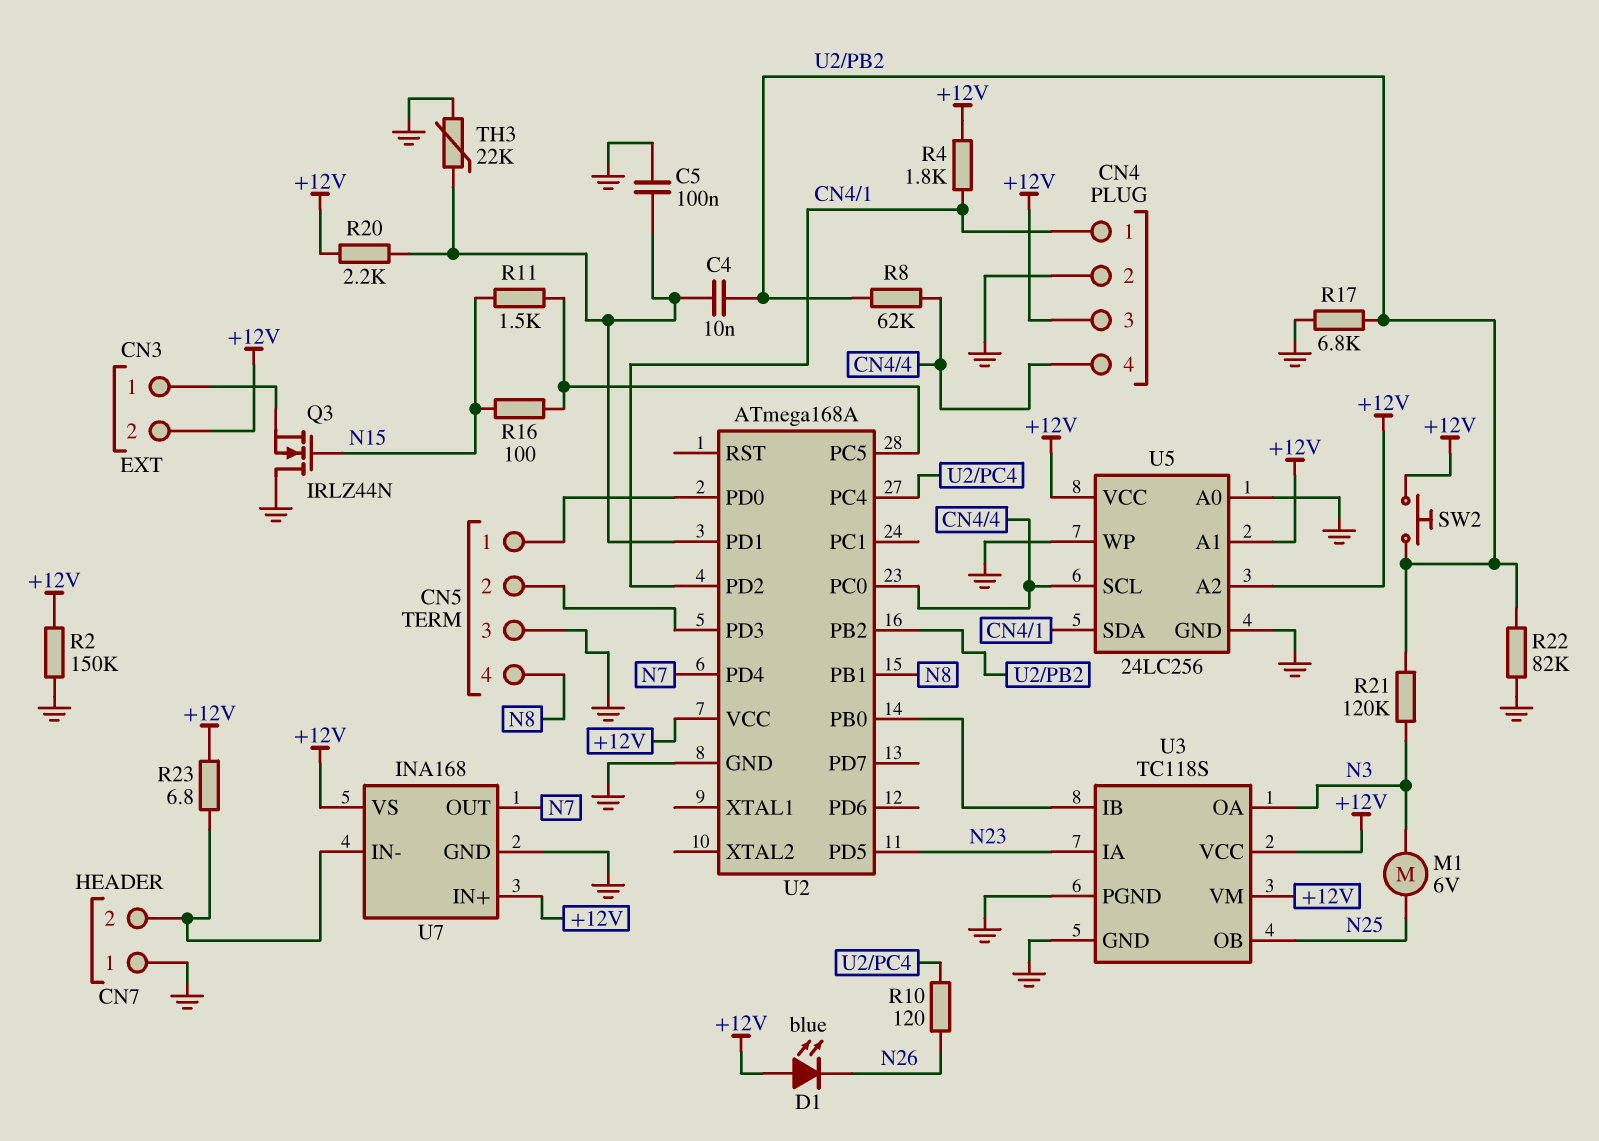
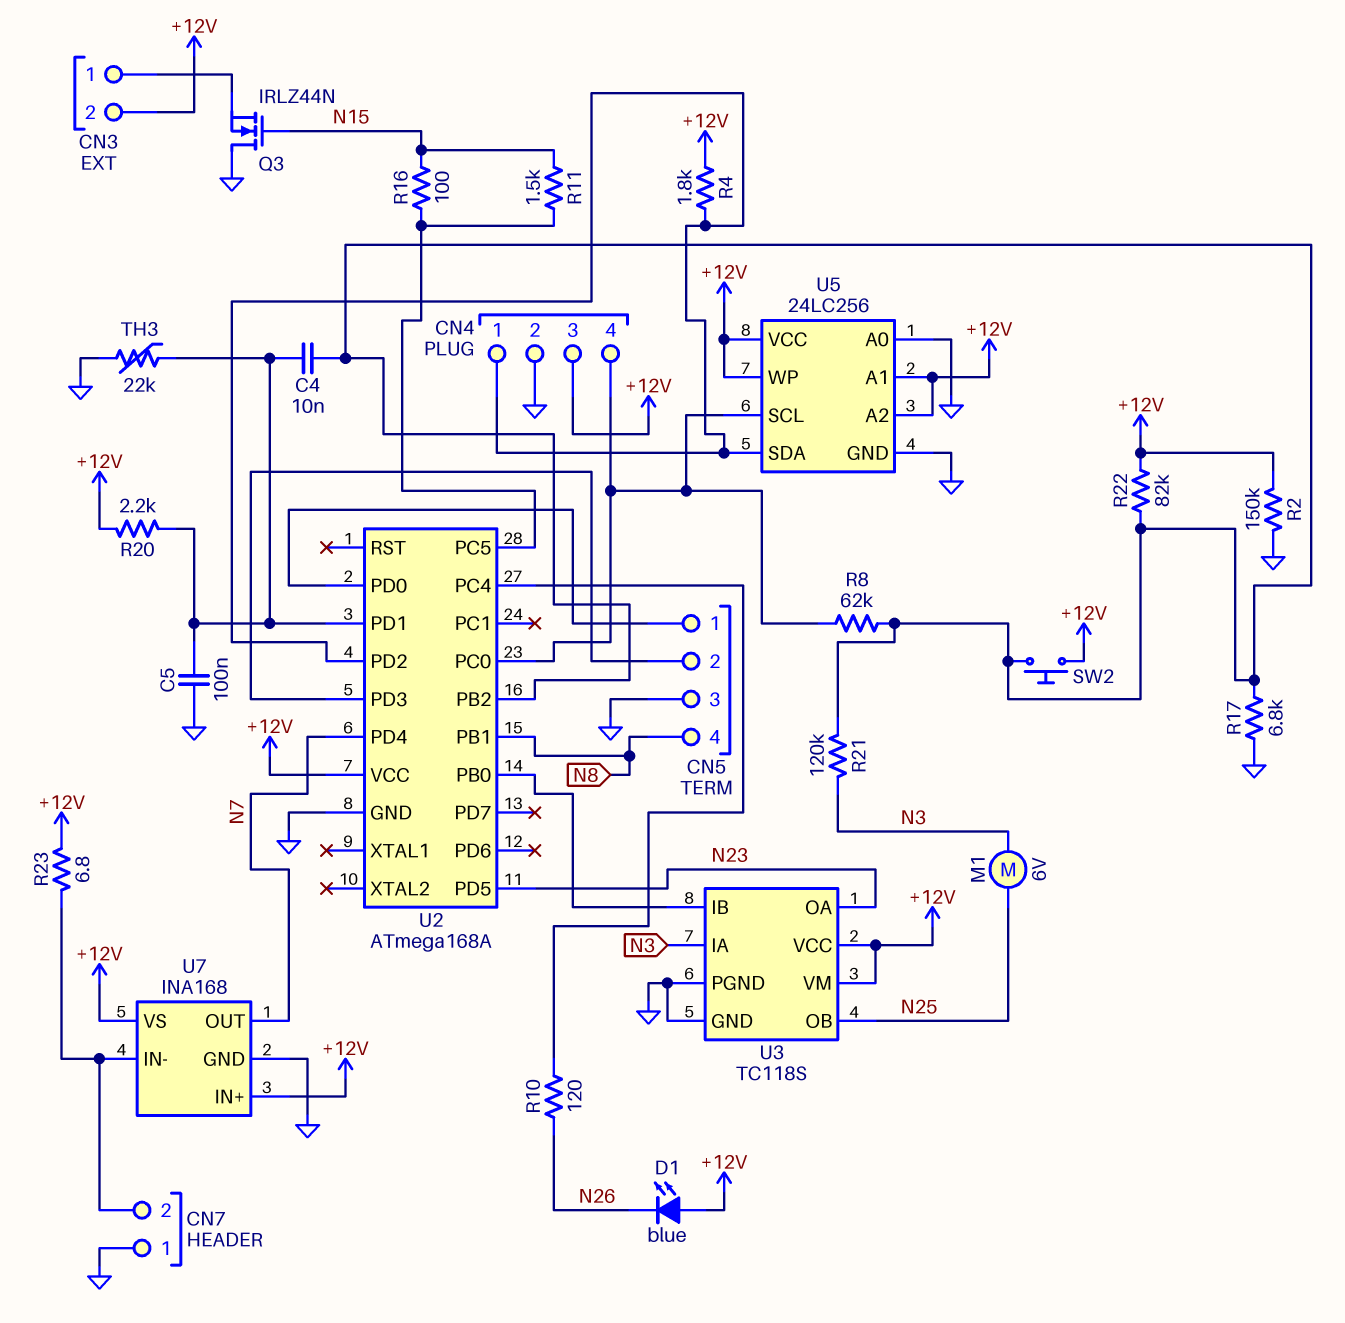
R22: 82k (GND, U2/PB2) -> 82k (+12V, U2/PB2)
U3 pin IA: N23 -> N3
U3 pin OA: N3 -> N23
U5 pin WP: GND -> +12V

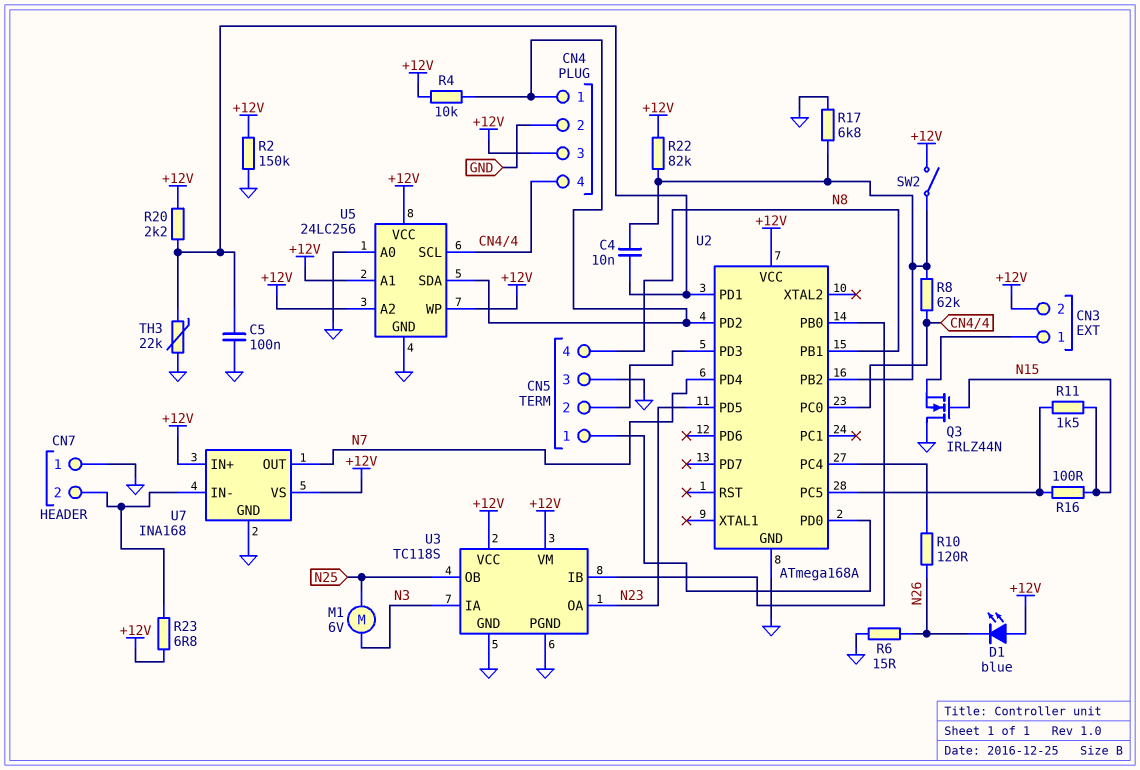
R4: 1.8k (+12V, CN4/1) -> 10k (+12V, CN4/1)
R6: none -> 15 (GND, N26)
R21: 120k (N3, U2/PB2) -> none
SW2: button (+12V, U2/PB2) -> switch (+12V, U2/PB2)

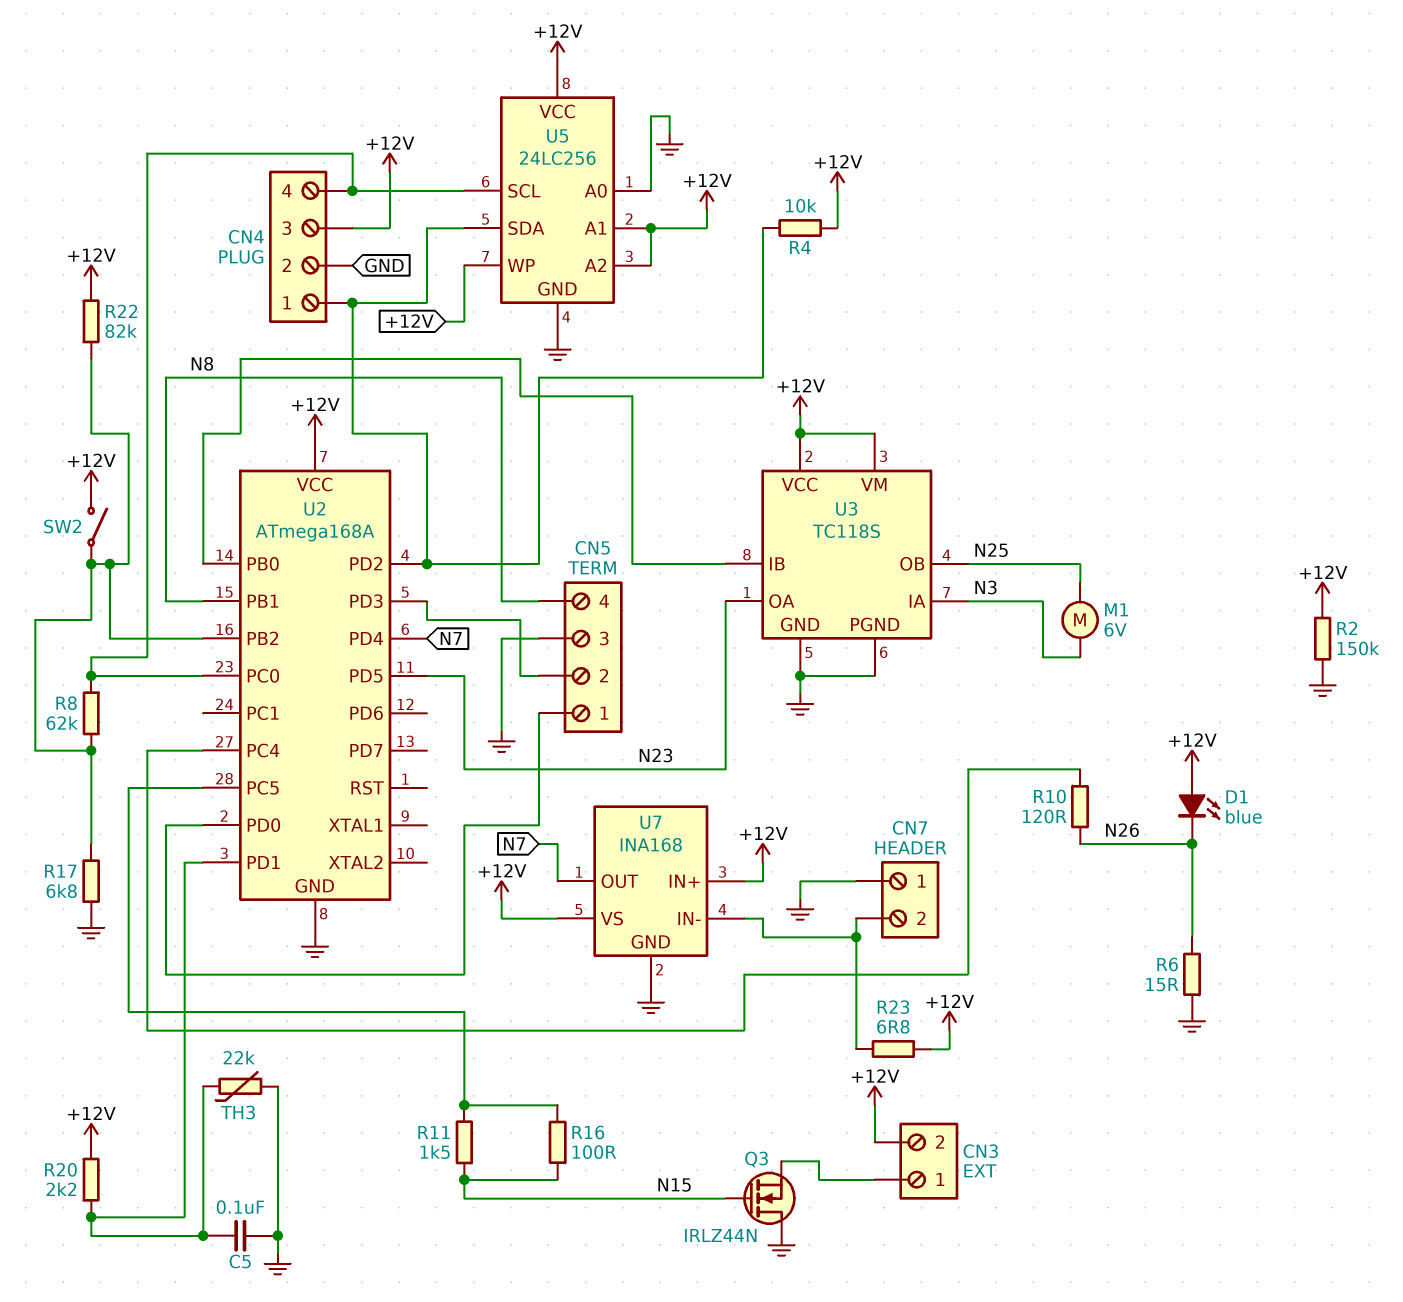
C4: 10nF (U2/PB2, U2/PD1) -> none

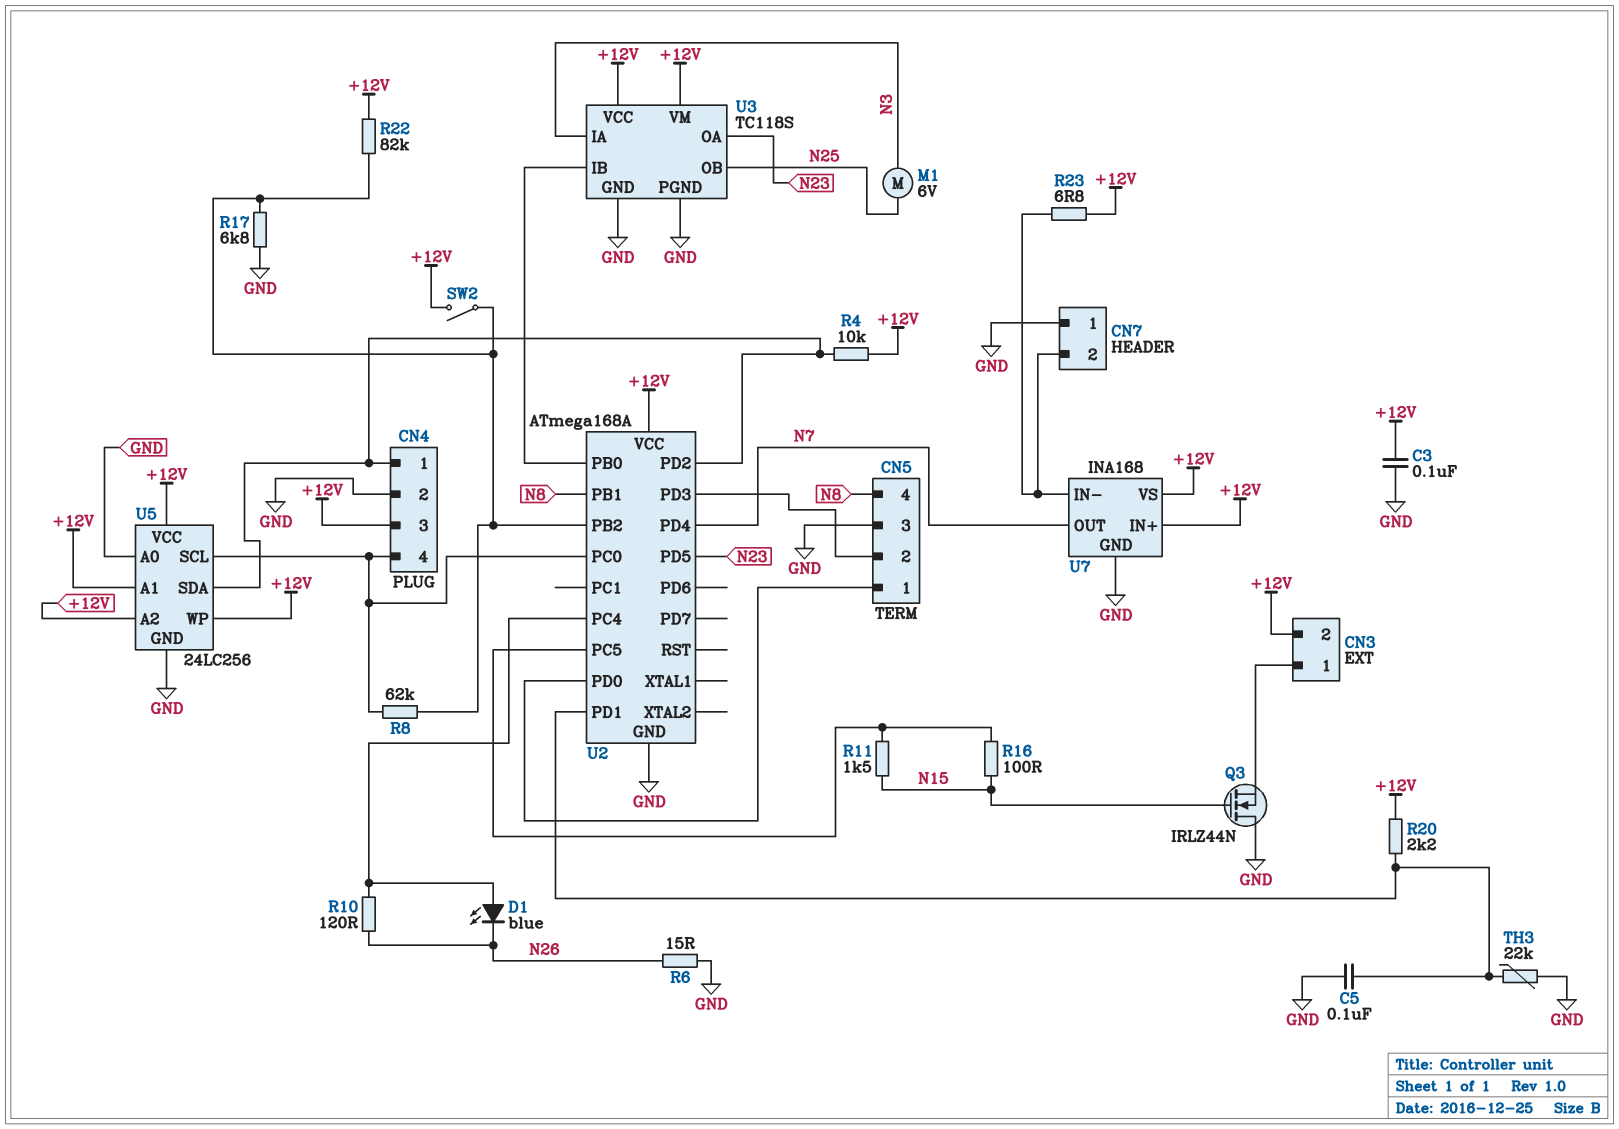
C3: none -> 100nF (+12V, GND)
D1: LED blue (A +12V, K N26) -> LED blue (A U2/PC4, K N26)
R2: 150k (+12V, GND) -> none

